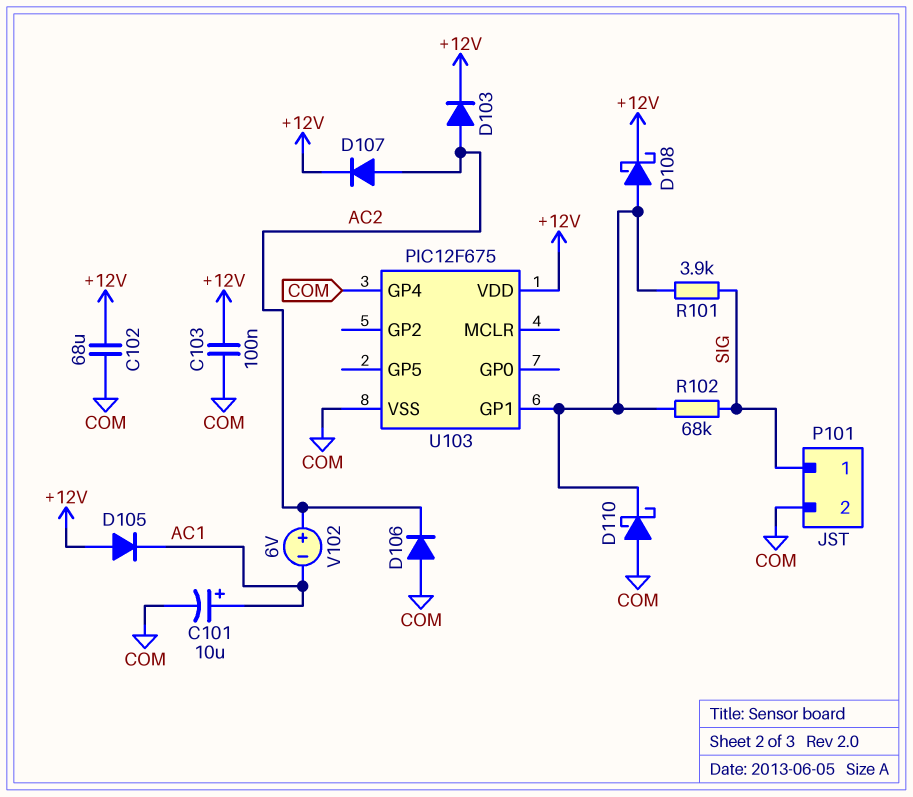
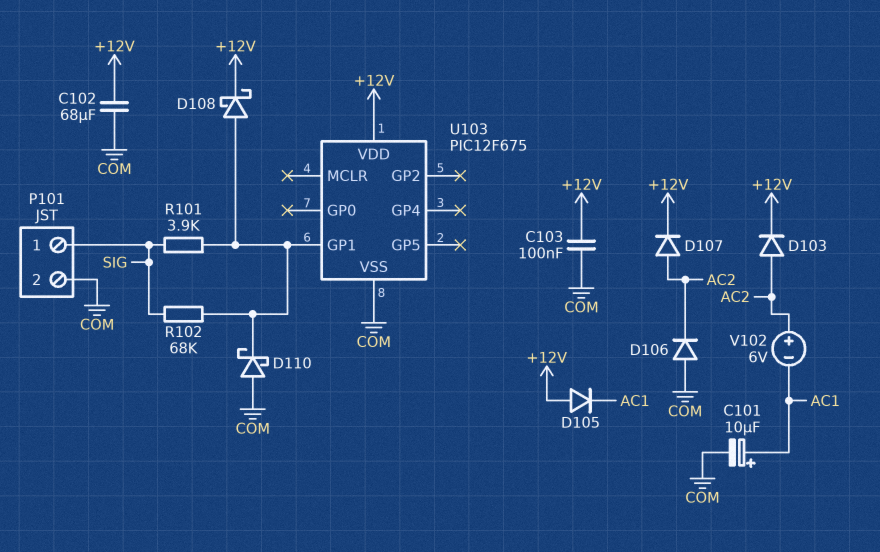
U103 pin GP4: COM -> none

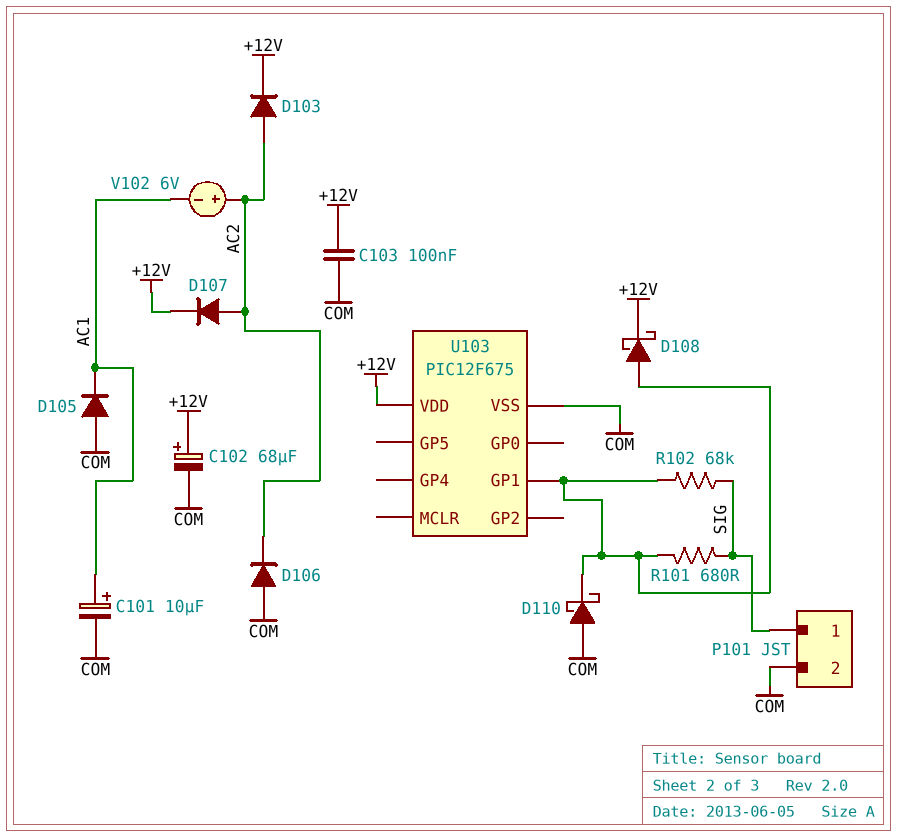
C102: 68uF (+12V, COM) -> 68uF (plus +12V, minus COM)
D105: diode (A +12V, K AC1) -> diode (A COM, K AC1)
R101: 3.9k (SIG, U103/GP1) -> 680 (SIG, U103/GP1)

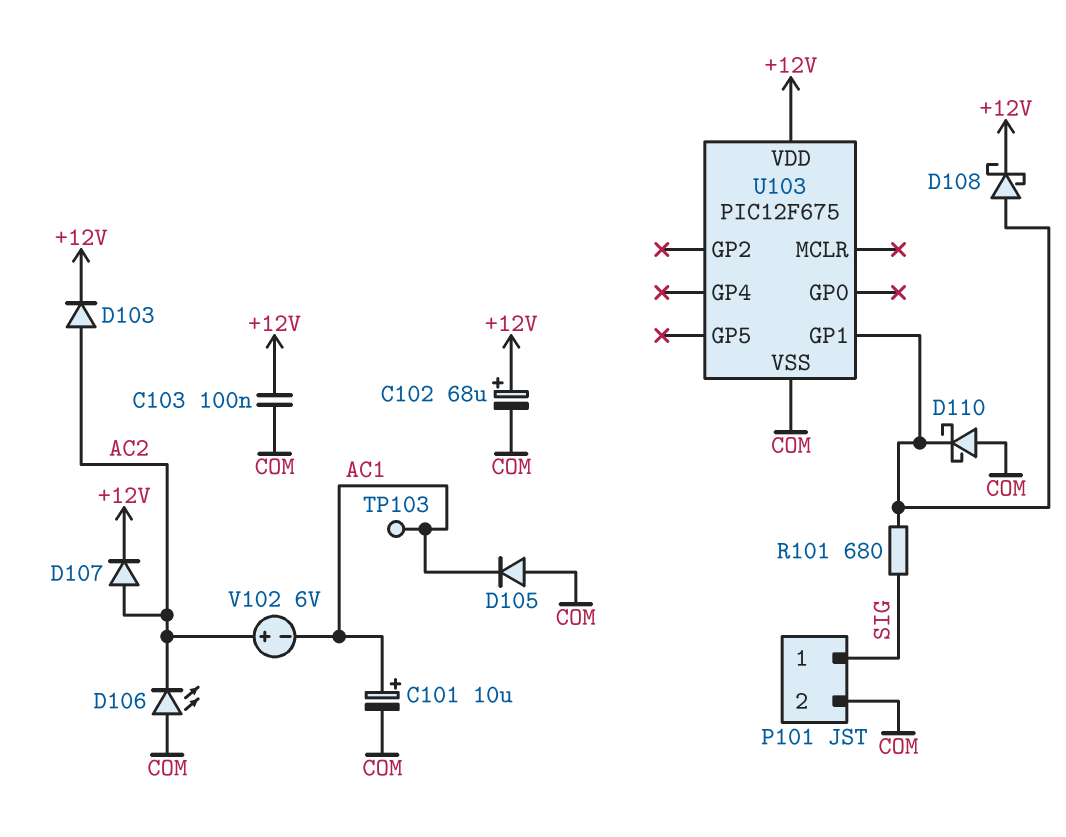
D106: diode (A COM, K AC2) -> LED (A COM, K AC2)
R102: 68k (SIG, U103/GP1) -> none
TP103: none -> test point (AC1)

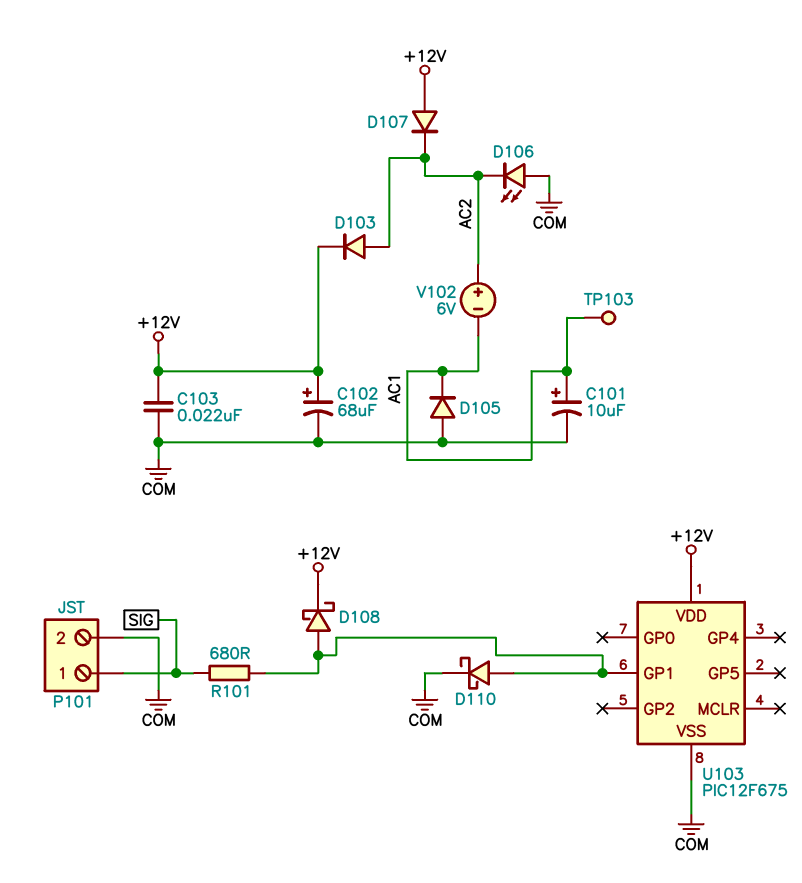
C103: 100nF (+12V, COM) -> 22nF (+12V, COM)
D107: diode (A AC2, K +12V) -> diode (A +12V, K AC2)
D110: schottky (A COM, K U103/GP1) -> schottky (A U103/GP1, K COM)

